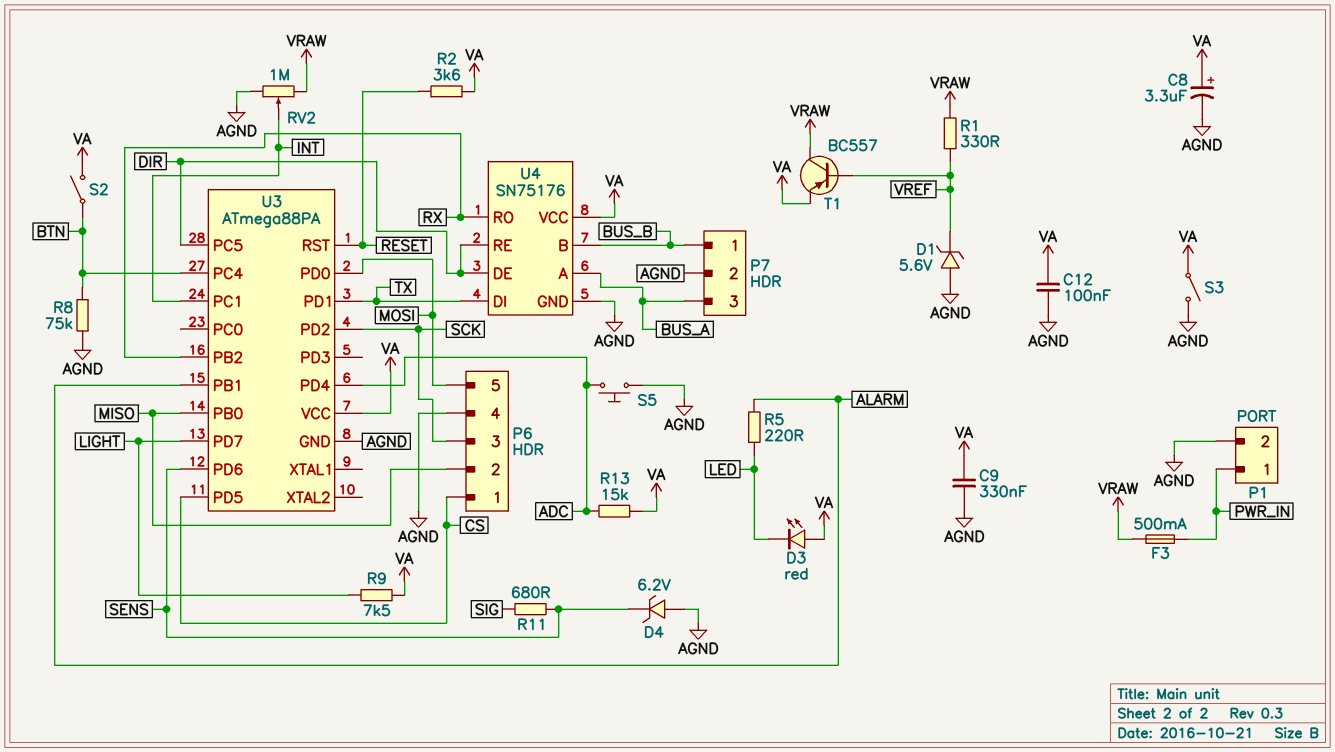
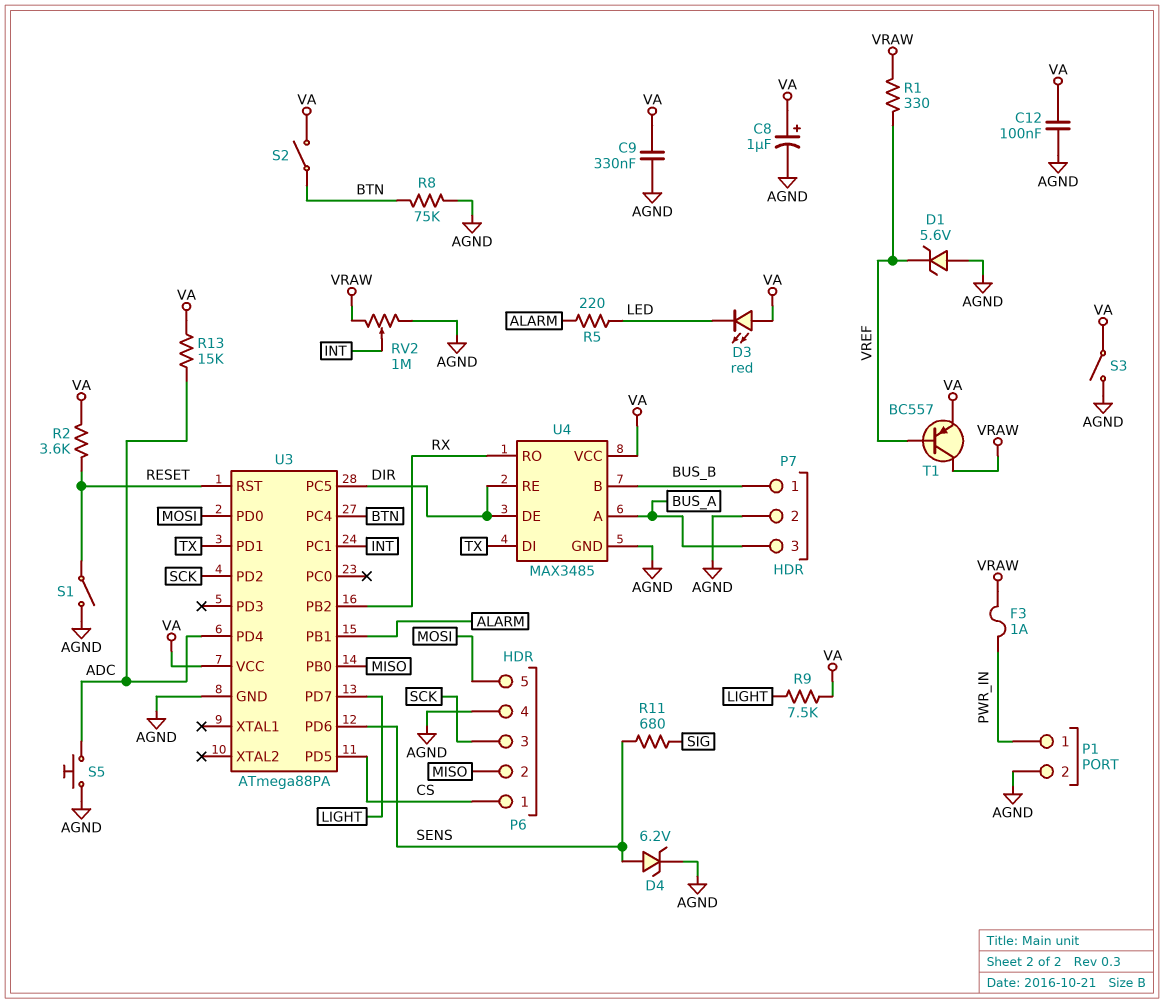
C8: 3.3uF (plus VA, minus AGND) -> 1uF (plus VA, minus AGND)
D4: zener 6.2V (A AGND, K SENS) -> zener 6.2V (A SENS, K AGND)
F3: 500mA (PWR_IN, VRAW) -> 1A (PWR_IN, VRAW)
S1: none -> switch (AGND, RESET)
U4: SN75176 -> MAX3485

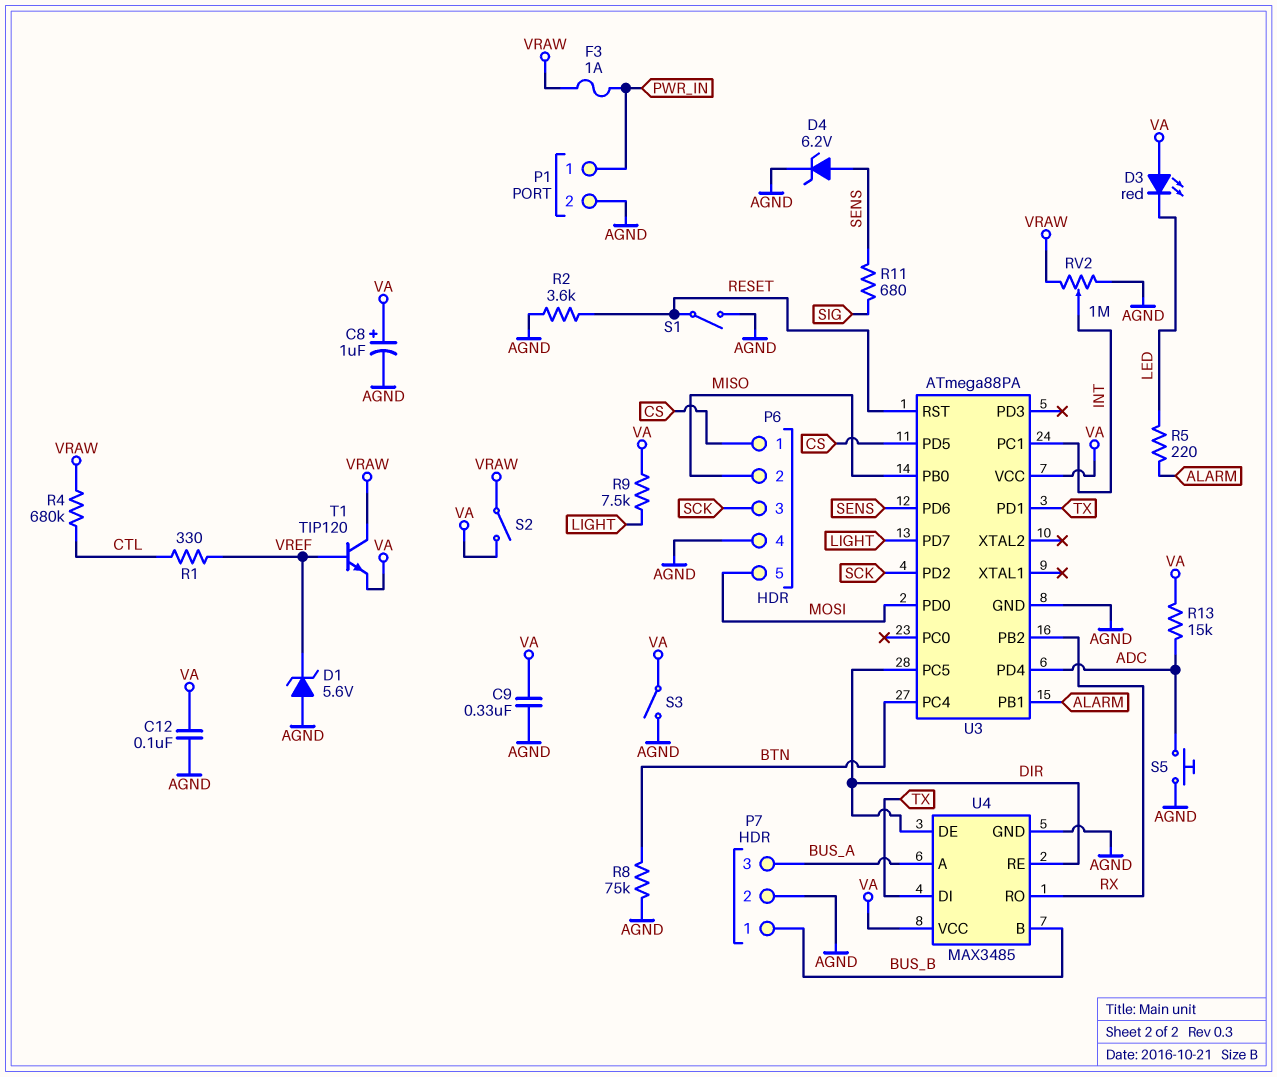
R1: 330 (VRAW, VREF) -> 330 (CTL, VREF)
R2: 3.6k (RESET, VA) -> 3.6k (AGND, RESET)
R4: none -> 680k (CTL, VRAW)
S2: switch (BTN, VA) -> switch (VA, VRAW)
T1: PNP BC557 (B VREF, C VRAW, E VA) -> NPN TIP120 (B VREF, C VRAW, E VA)

